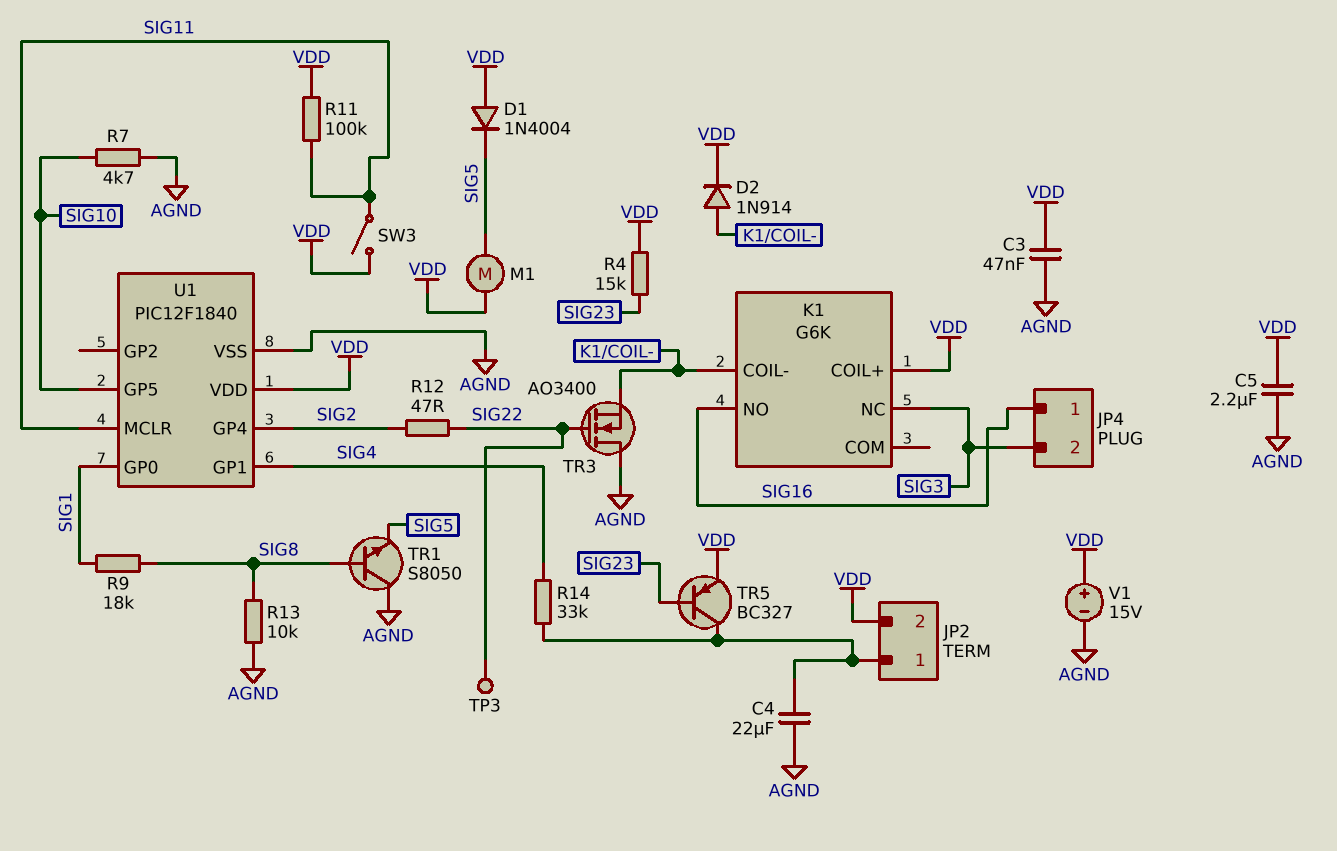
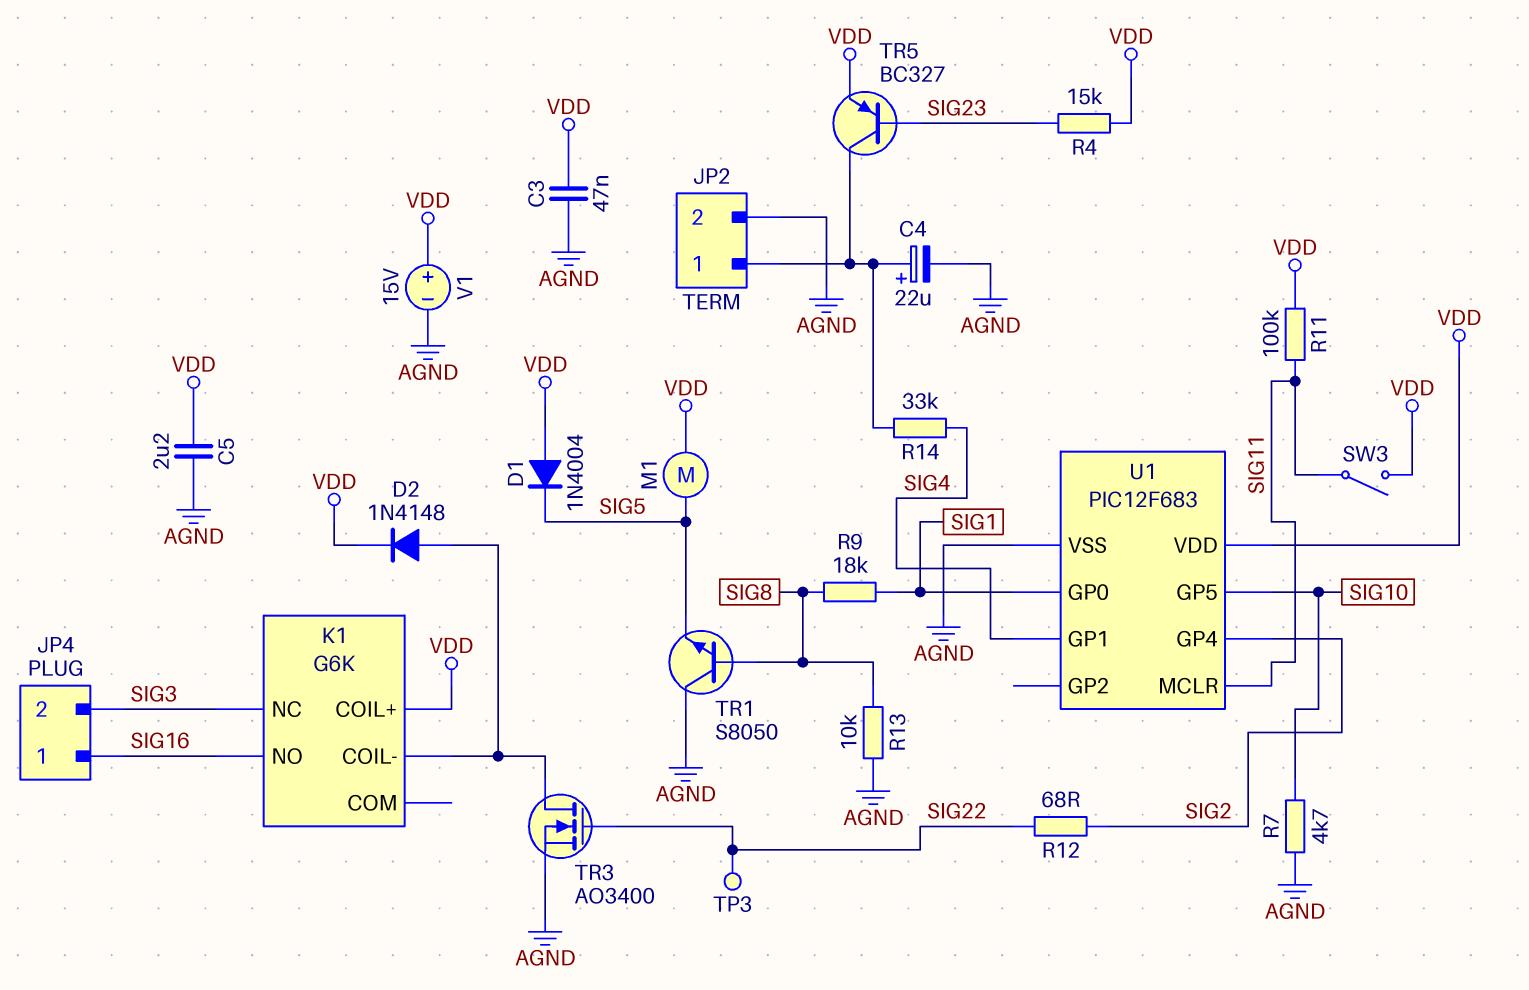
C4: 22uF (AGND, JP2/1) -> 22uF (plus JP2/1, minus AGND)
D2: diode 1N914 (A K1/COIL-, K VDD) -> diode 1N4148 (A K1/COIL-, K VDD)
JP2 pin 2: VDD -> AGND
R12: 47 (SIG2, SIG22) -> 68 (SIG2, SIG22)
TR3: NMOS AO3400 (G SIG22, D AGND, S K1/COIL-) -> NMOS AO3400 (G SIG22, D K1/COIL-, S AGND)
U1: PIC12F1840 -> PIC12F683

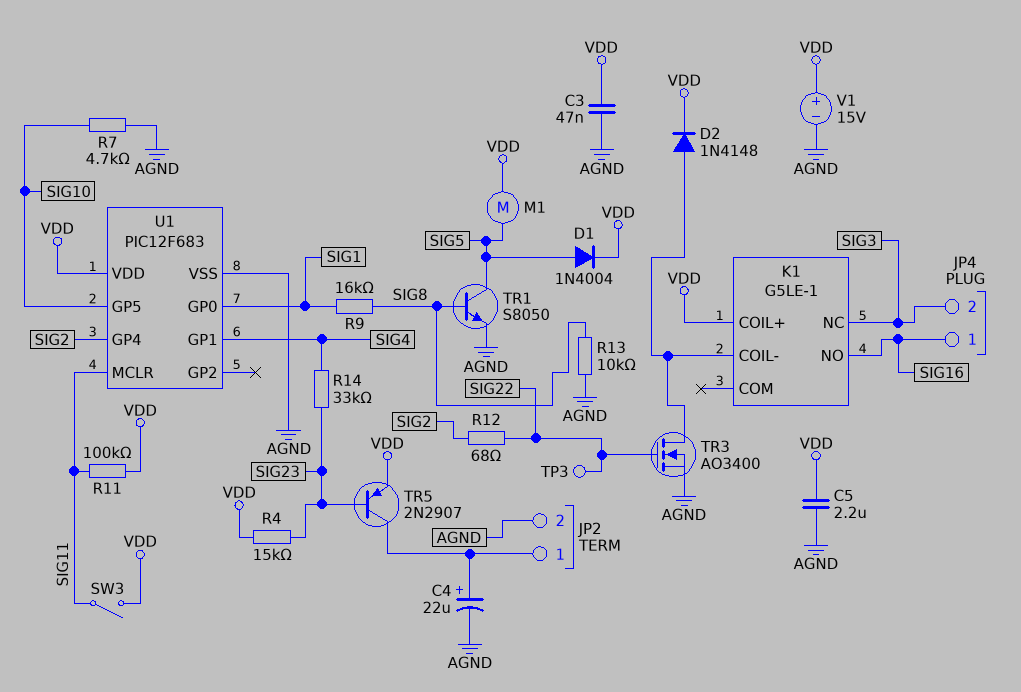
D1: diode 1N4004 (A VDD, K SIG5) -> diode 1N4004 (A SIG5, K VDD)
K1: G6K -> G5LE-1
R9: 18k (SIG1, SIG8) -> 16k (SIG1, SIG8)
R14: 33k (JP2/1, SIG4) -> 33k (SIG4, SIG23)
TR1: NPN S8050 (B SIG8, C AGND, E SIG5) -> NPN S8050 (B SIG8, C SIG5, E AGND)
TR5: PNP BC327 (B SIG23, C JP2/1, E VDD) -> PNP 2N2907 (B SIG23, C JP2/1, E VDD)

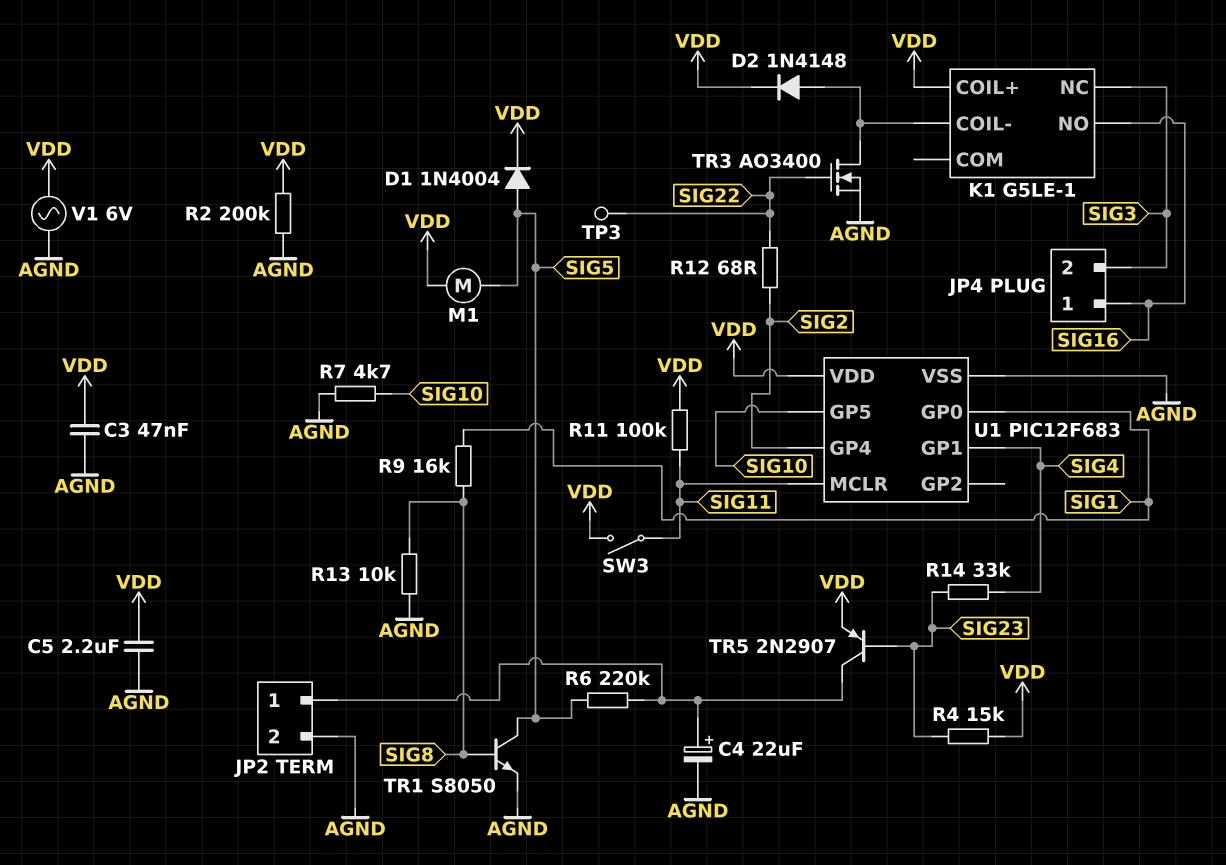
R2: none -> 200k (AGND, VDD)
R6: none -> 220k (JP2/1, SIG5)
V1: 15V (plus VDD, minus AGND) -> AC 6V (AGND, VDD)

